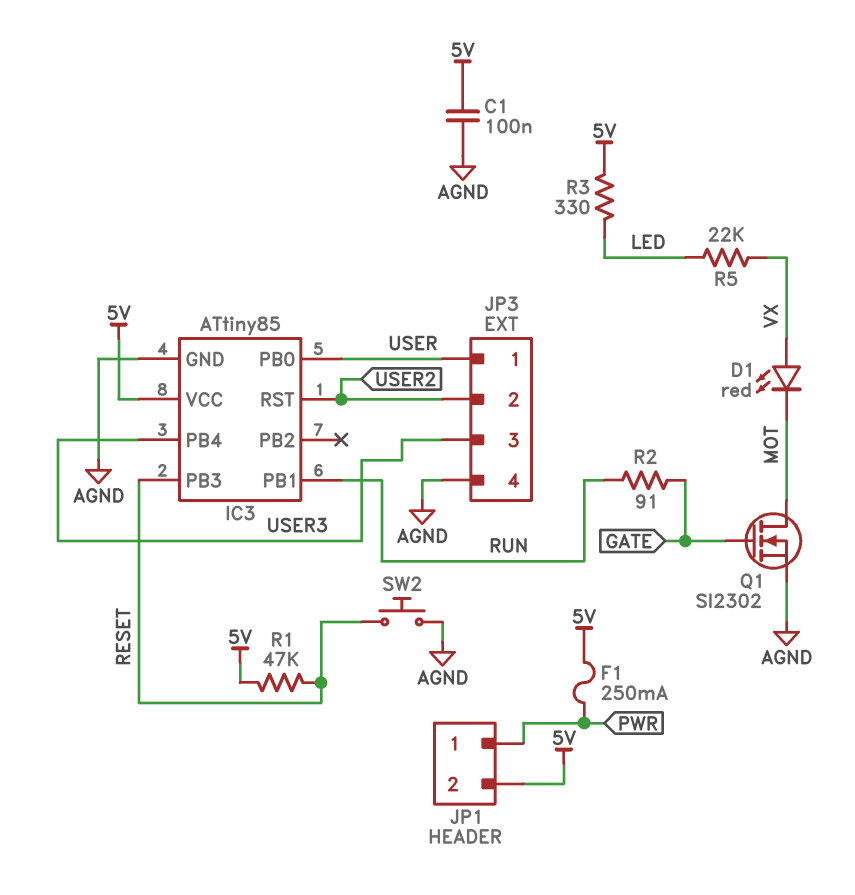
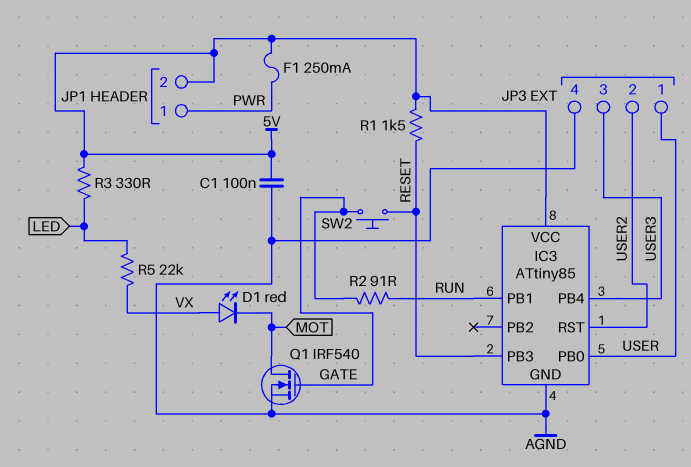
Q1: NMOS SI2302 (G GATE, D MOT, S AGND) -> NMOS IRF540 (G GATE, D MOT, S AGND)
R1: 47k (5V, RESET) -> 1.5k (5V, RESET)
SW2: button (AGND, RESET) -> button (GATE, RESET)

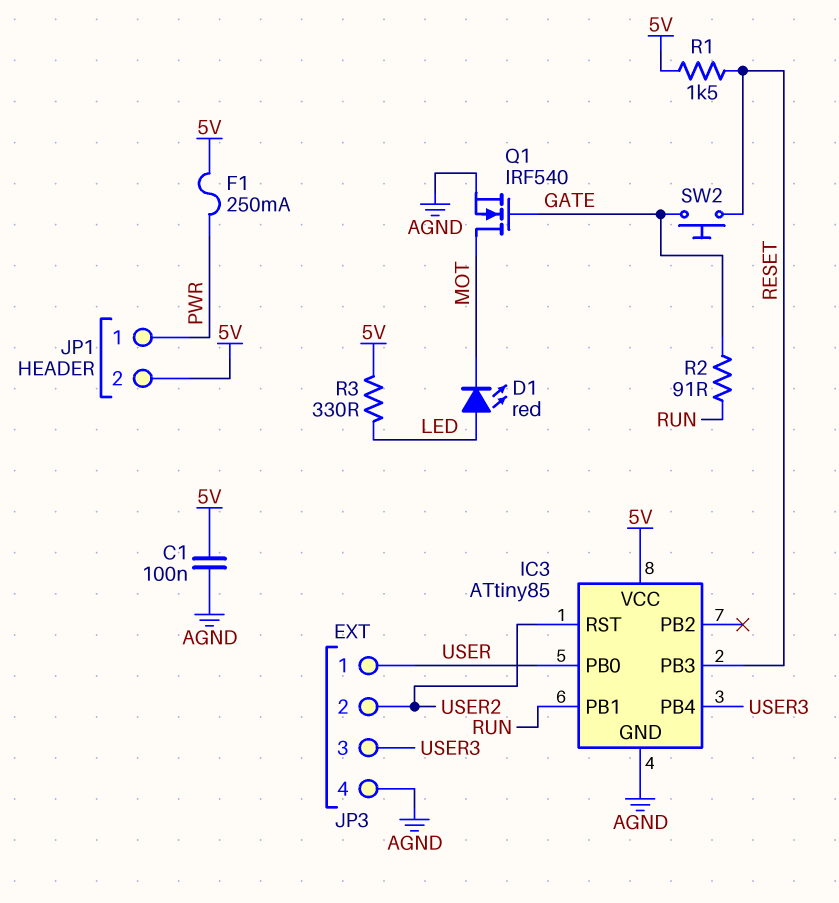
D1: LED red (A VX, K MOT) -> LED red (A LED, K MOT)
R5: 22k (LED, VX) -> none

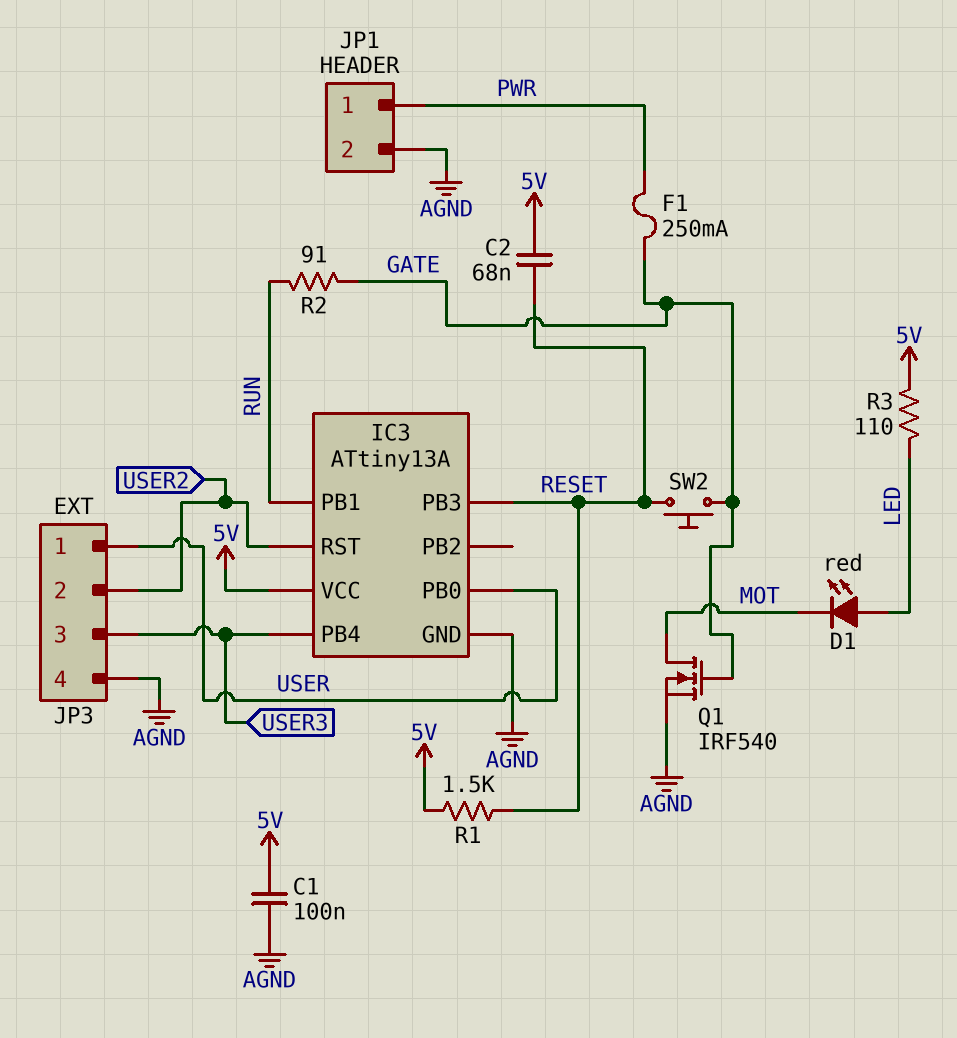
C2: none -> 68nF (5V, RESET)
F1: 250mA (5V, PWR) -> 250mA (GATE, PWR)
IC3: ATtiny85 -> ATtiny13A
JP1 pin 2: 5V -> AGND
R3: 330 (5V, LED) -> 110 (5V, LED)

